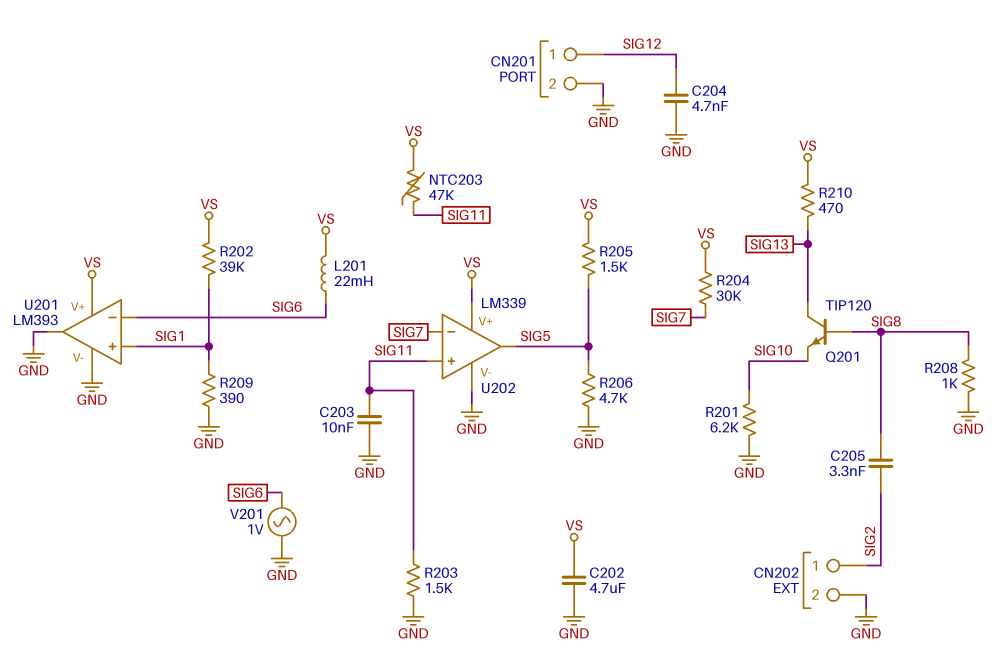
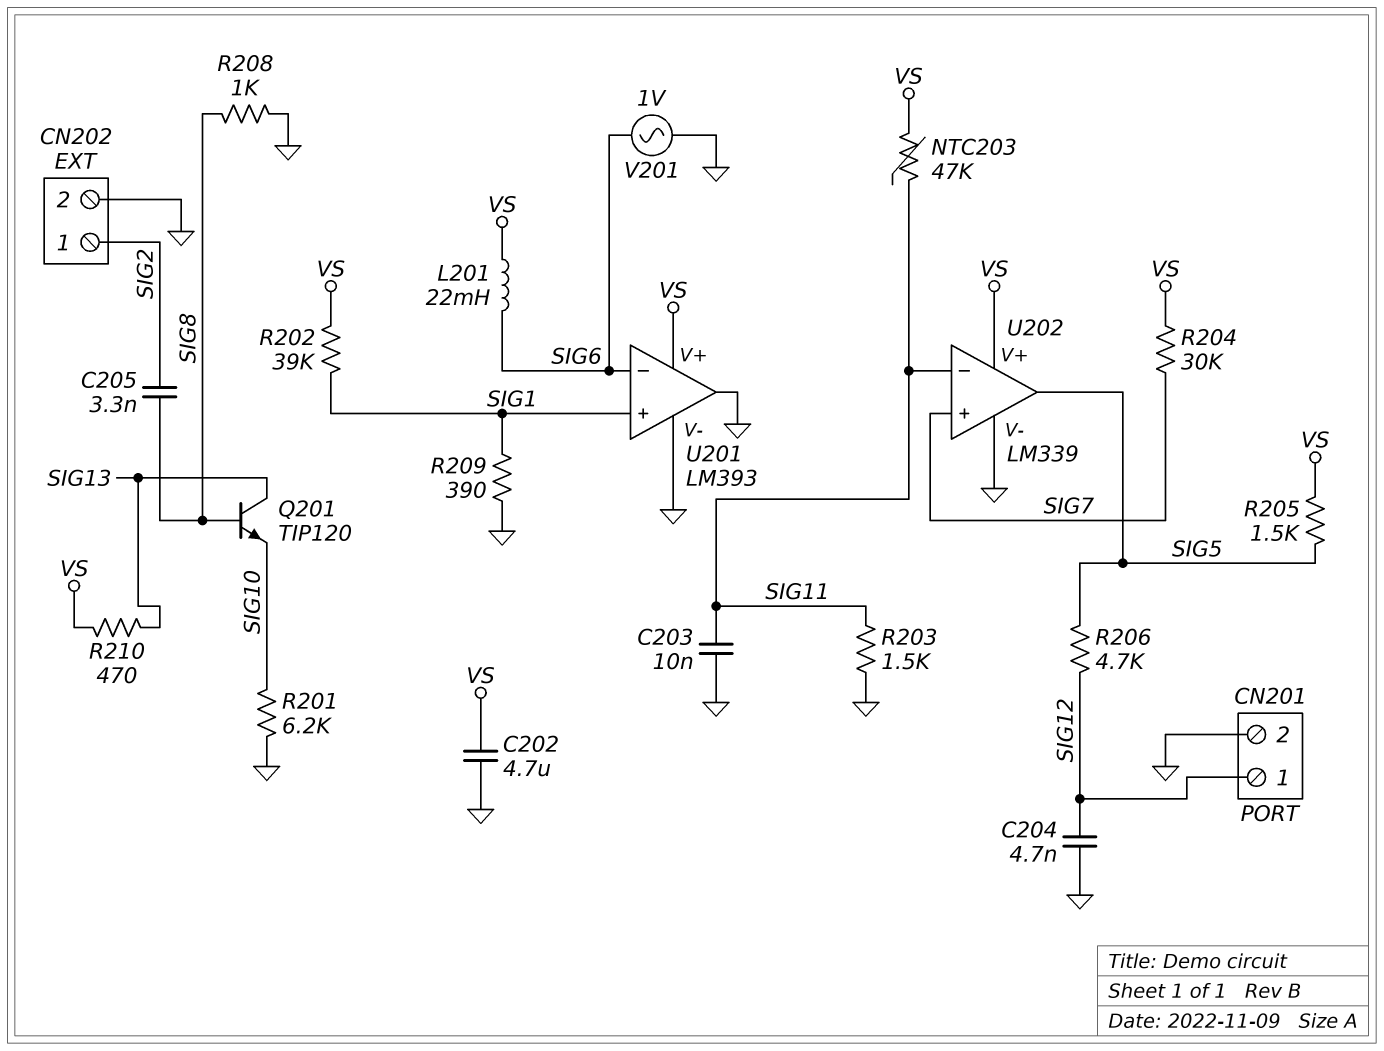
R206: 4.7k (GND, SIG5) -> 4.7k (SIG5, SIG12)
U202 pin in+: SIG11 -> SIG7
U202 pin in-: SIG7 -> SIG11

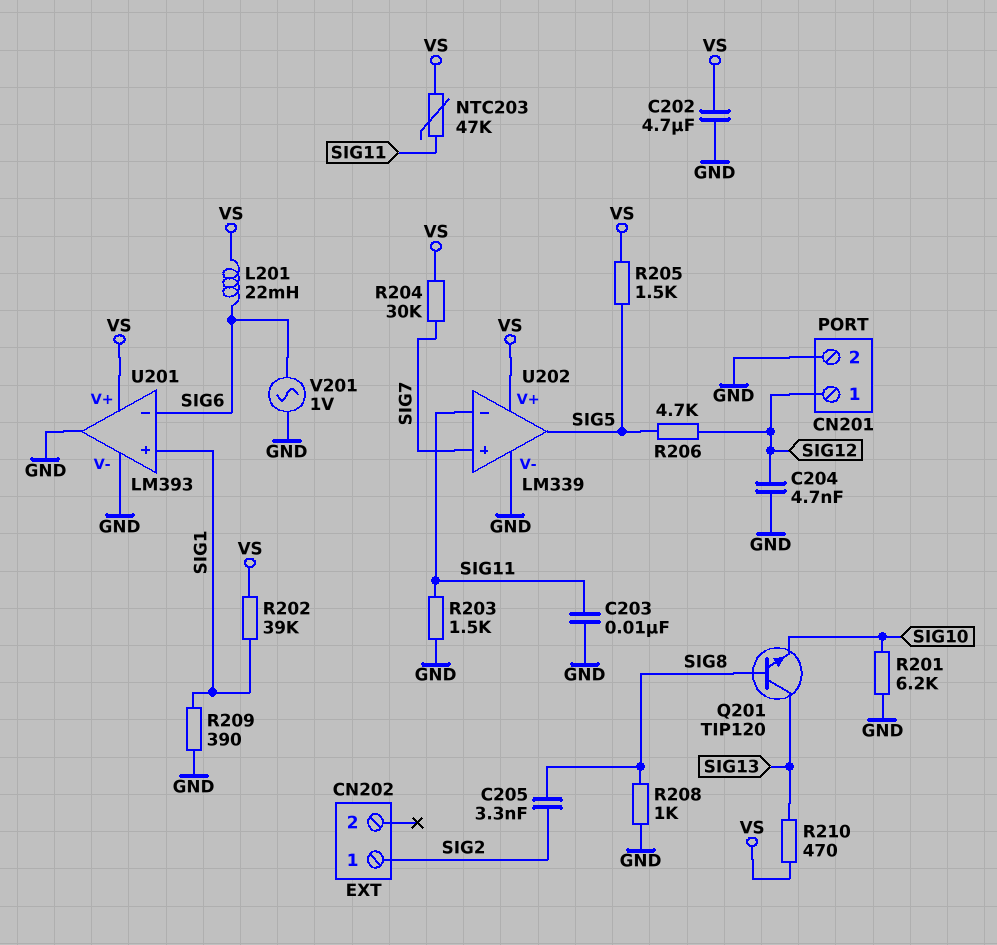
CN202 pin 2: GND -> none

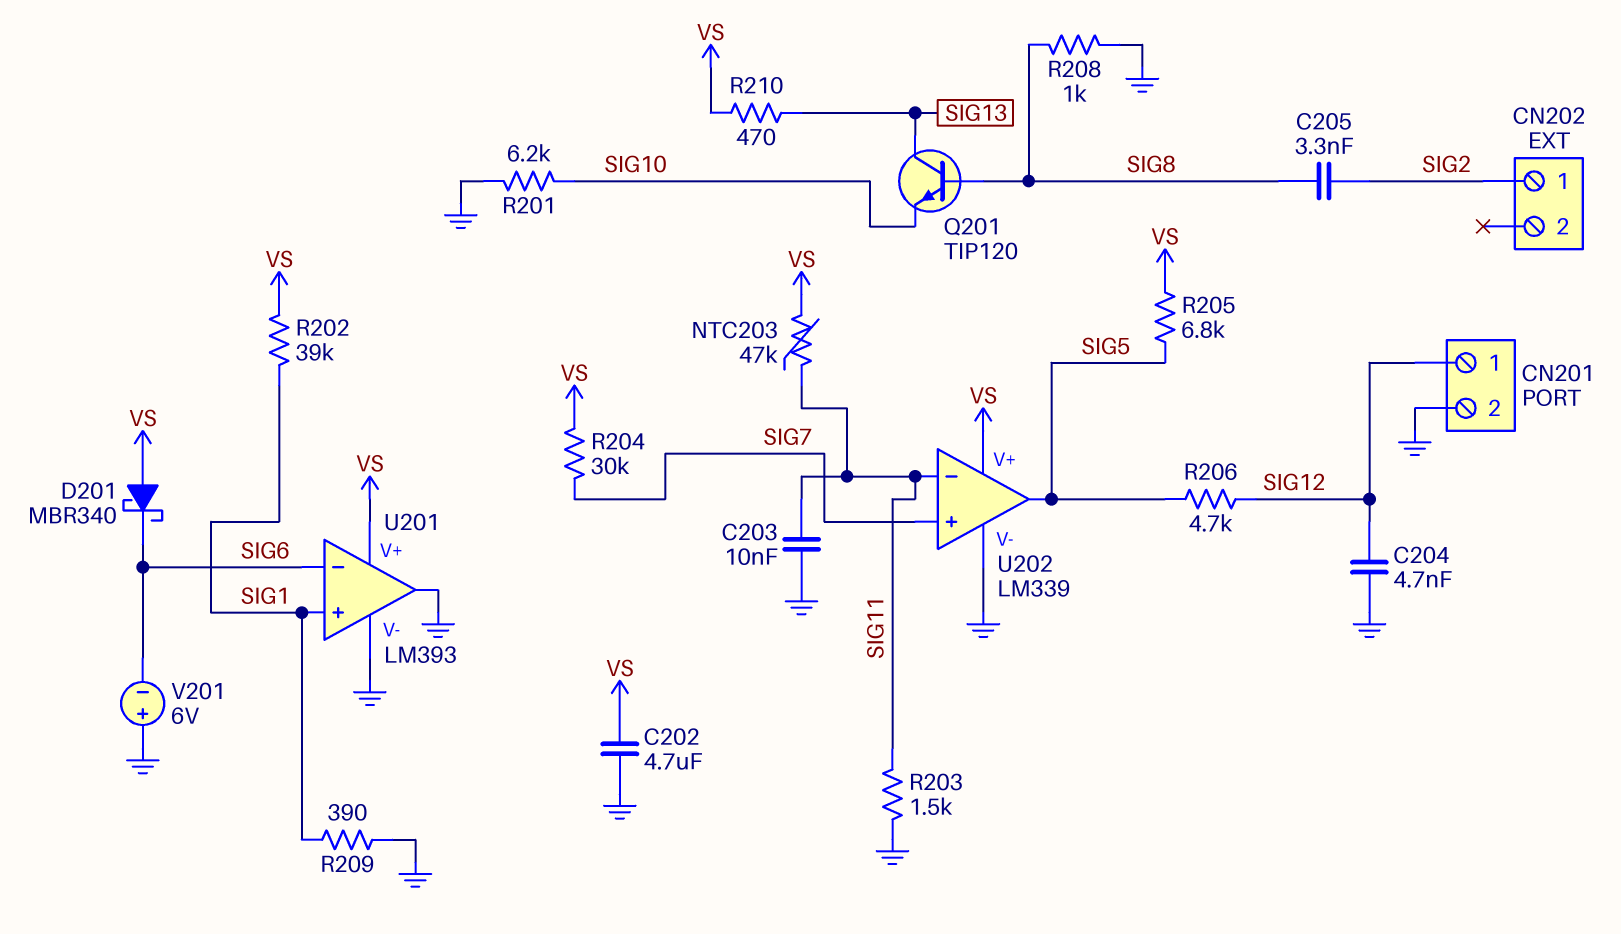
D201: none -> schottky MBR340 (A VS, K SIG6)
L201: 22mH (SIG6, VS) -> none
R205: 1.5k (SIG5, VS) -> 6.8k (SIG5, VS)
V201: AC 1V (GND, SIG6) -> 6V (plus GND, minus SIG6)

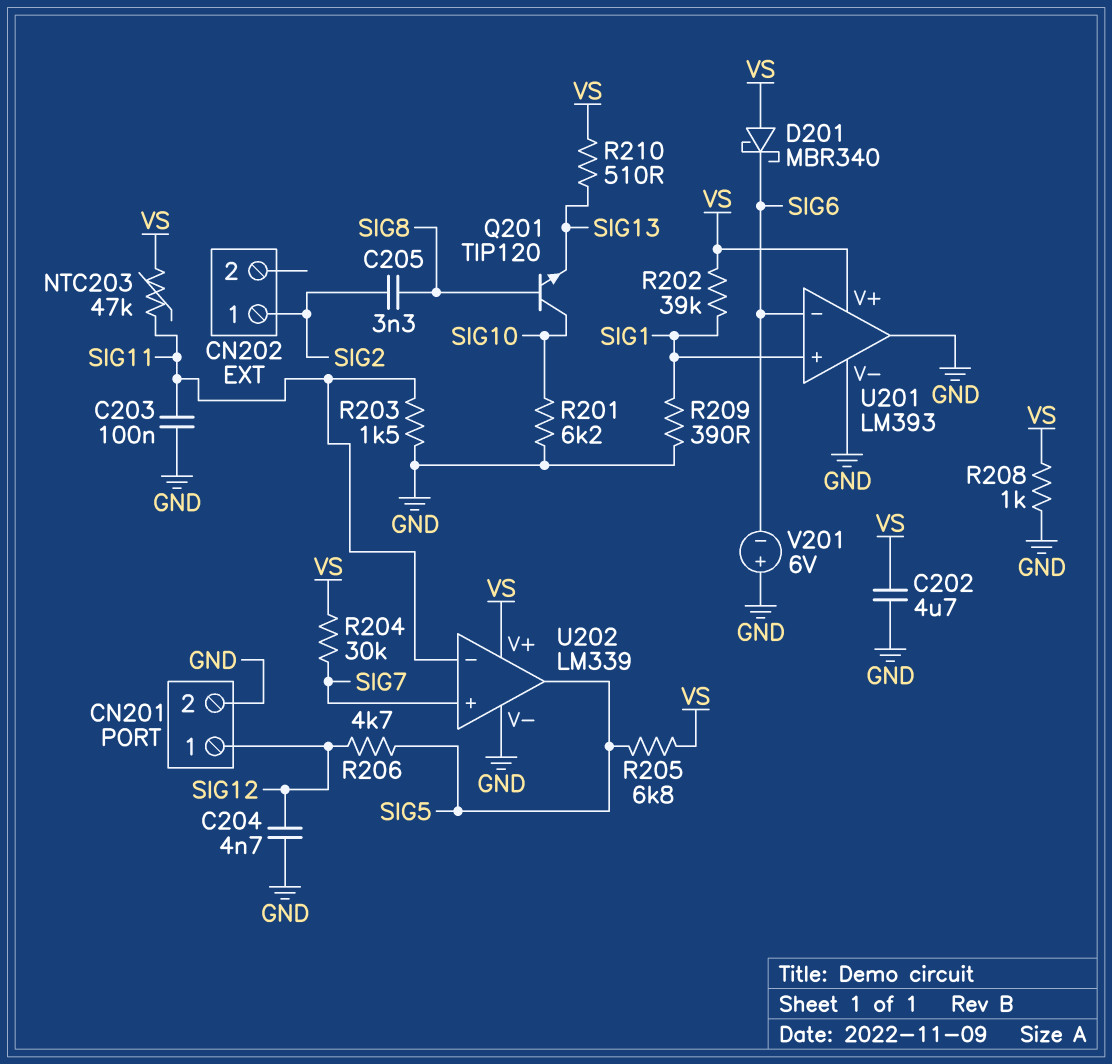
C203: 10nF (GND, SIG11) -> 100nF (GND, SIG11)
Q201: NPN TIP120 (B SIG8, C SIG13, E SIG10) -> NPN TIP120 (B SIG8, C SIG10, E SIG13)
R208: 1k (GND, SIG8) -> 1k (GND, VS)
R210: 470 (SIG13, VS) -> 510 (SIG13, VS)

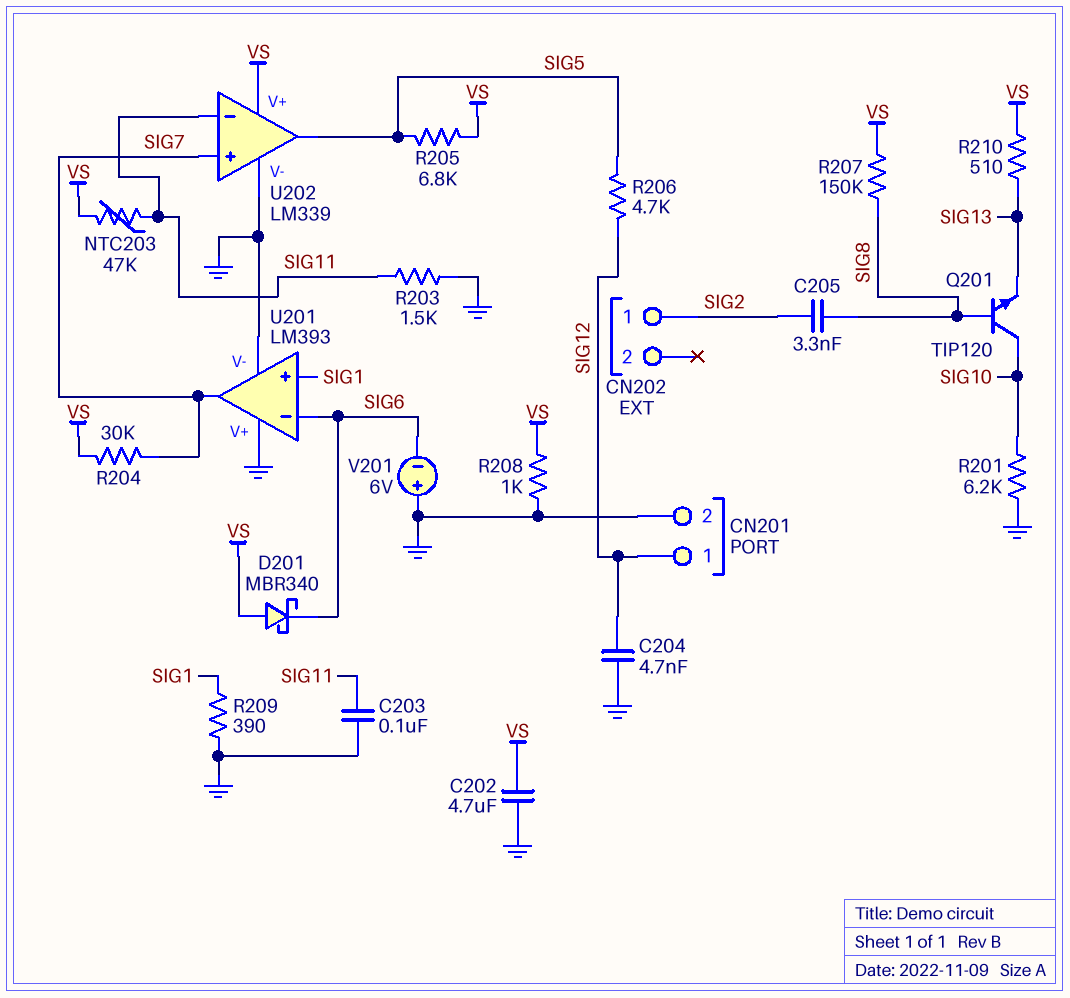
R202: 39k (SIG1, VS) -> none
R207: none -> 150k (SIG8, VS)
U201 pin V+: VS -> GND
U201 pin out: GND -> SIG7

